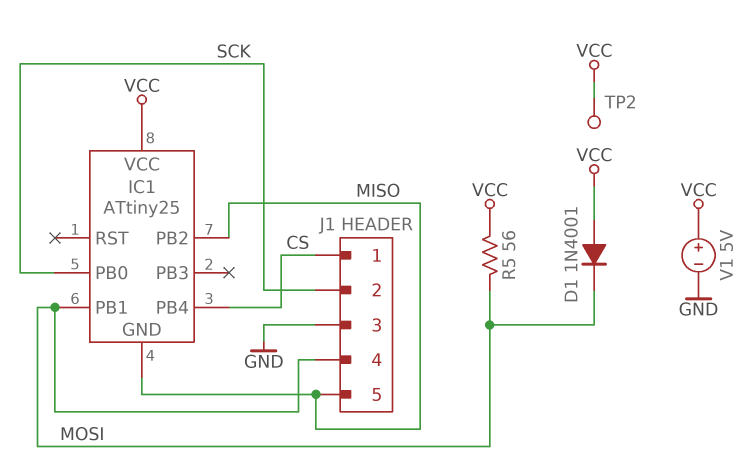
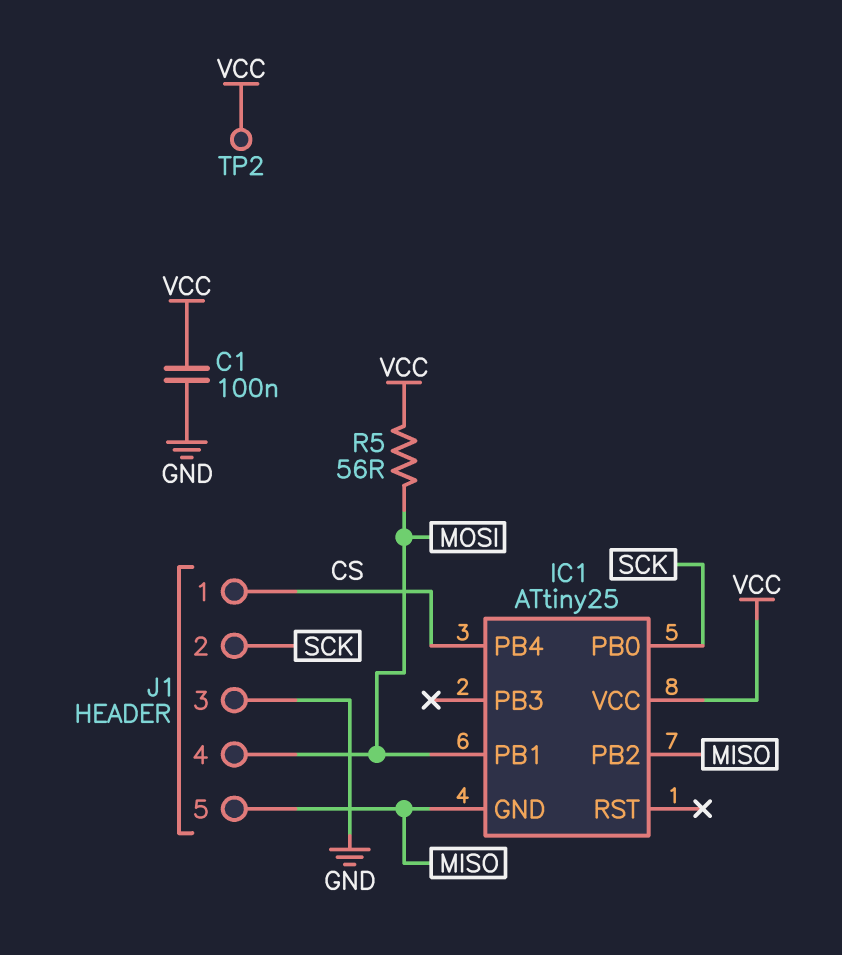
C1: none -> 100nF (GND, VCC)
D1: diode 1N4001 (A VCC, K MOSI) -> none
V1: 5V (plus VCC, minus GND) -> none

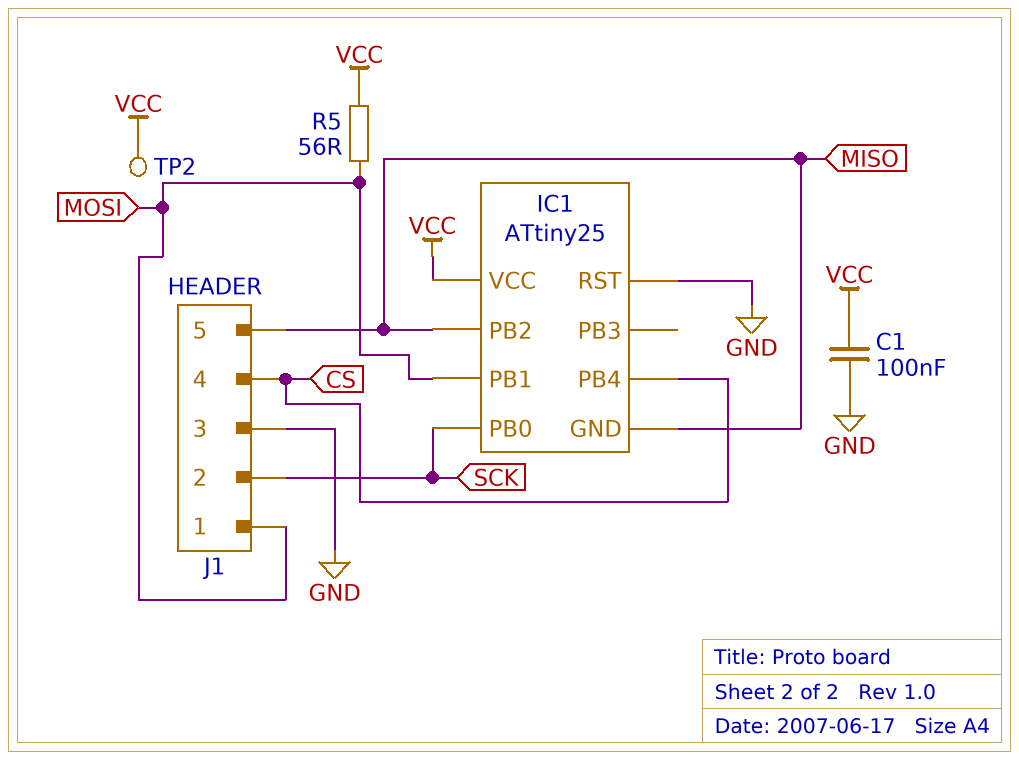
IC1 pin RST: none -> GND
J1 pin 1: CS -> MOSI
J1 pin 4: MOSI -> CS

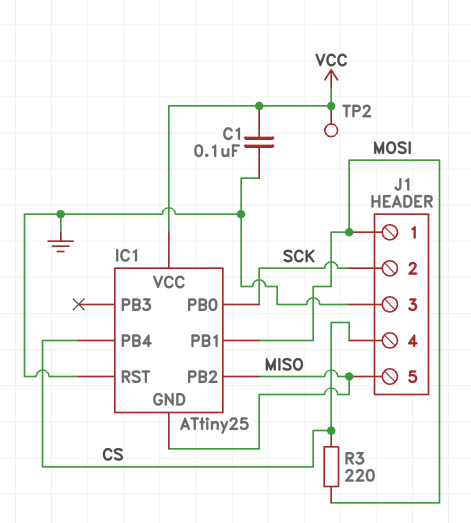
R3: none -> 220 (CS, MOSI)
R5: 56 (MOSI, VCC) -> none

